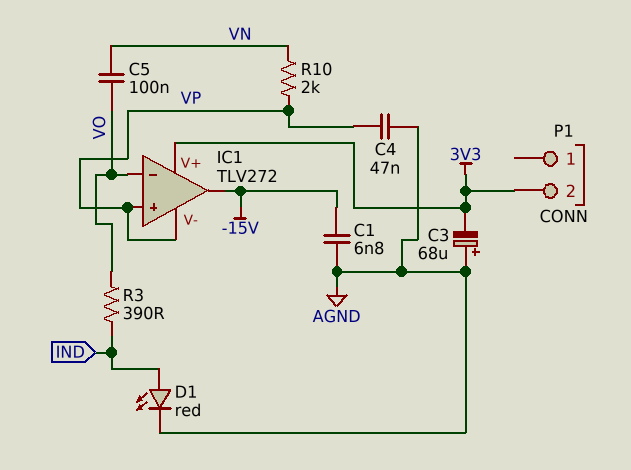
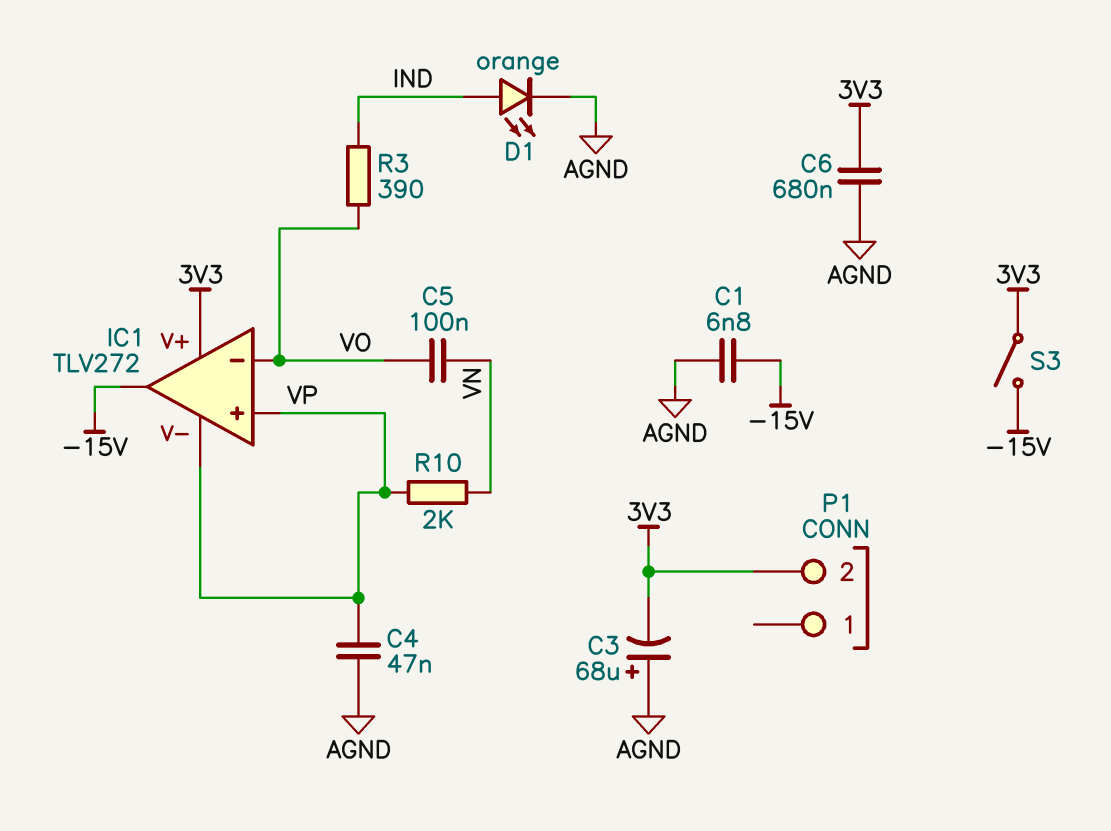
C6: none -> 680nF (3V3, AGND)
D1: LED red (A IND, K AGND) -> LED orange (A IND, K AGND)
S3: none -> switch (-15V, 3V3)

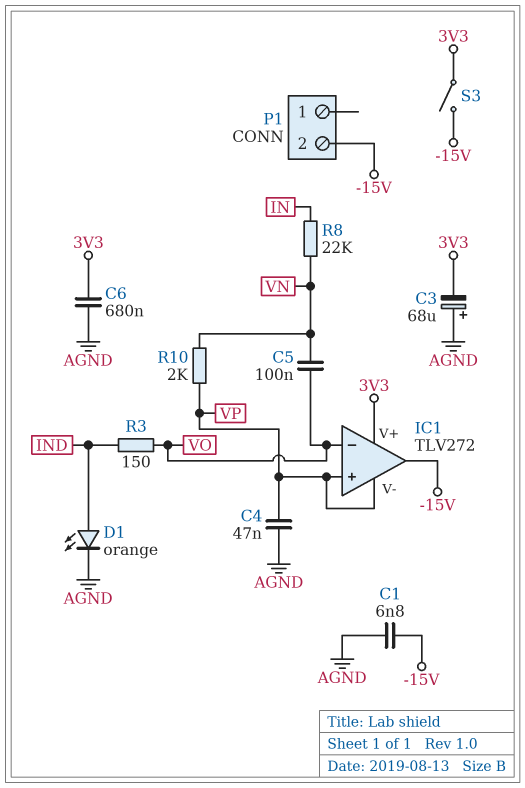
P1 pin 2: 3V3 -> -15V
R3: 390 (IND, VO) -> 150 (IND, VO)
R8: none -> 22k (IN, VN)

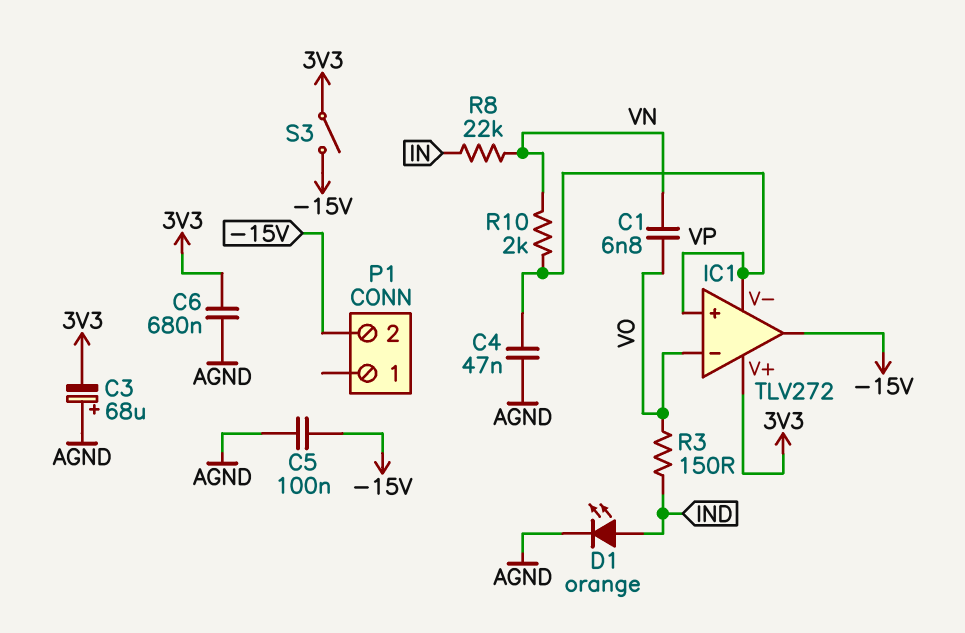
C1: 6.8nF (-15V, AGND) -> 6.8nF (VN, VO)
C5: 100nF (VN, VO) -> 100nF (-15V, AGND)

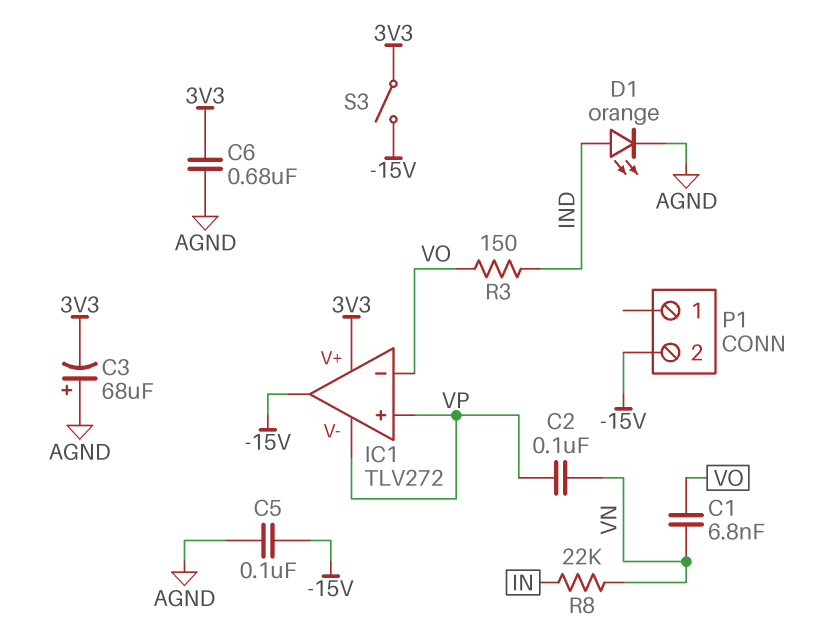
C2: none -> 100nF (VN, VP)
C4: 47nF (AGND, VP) -> none
R10: 2k (VN, VP) -> none

